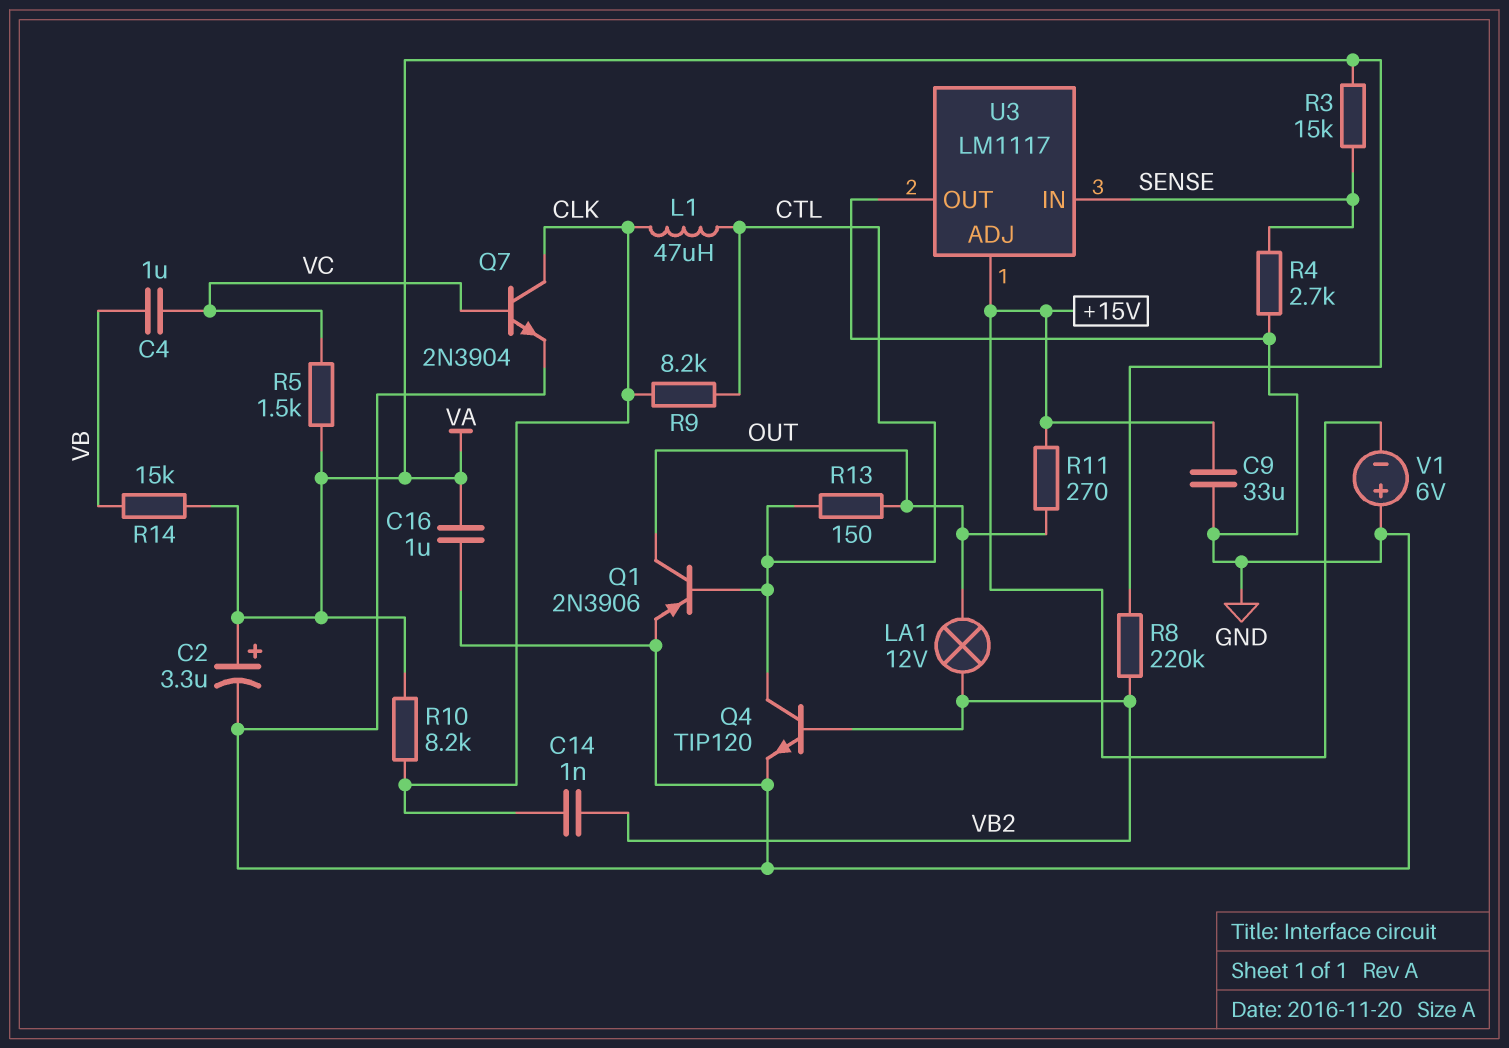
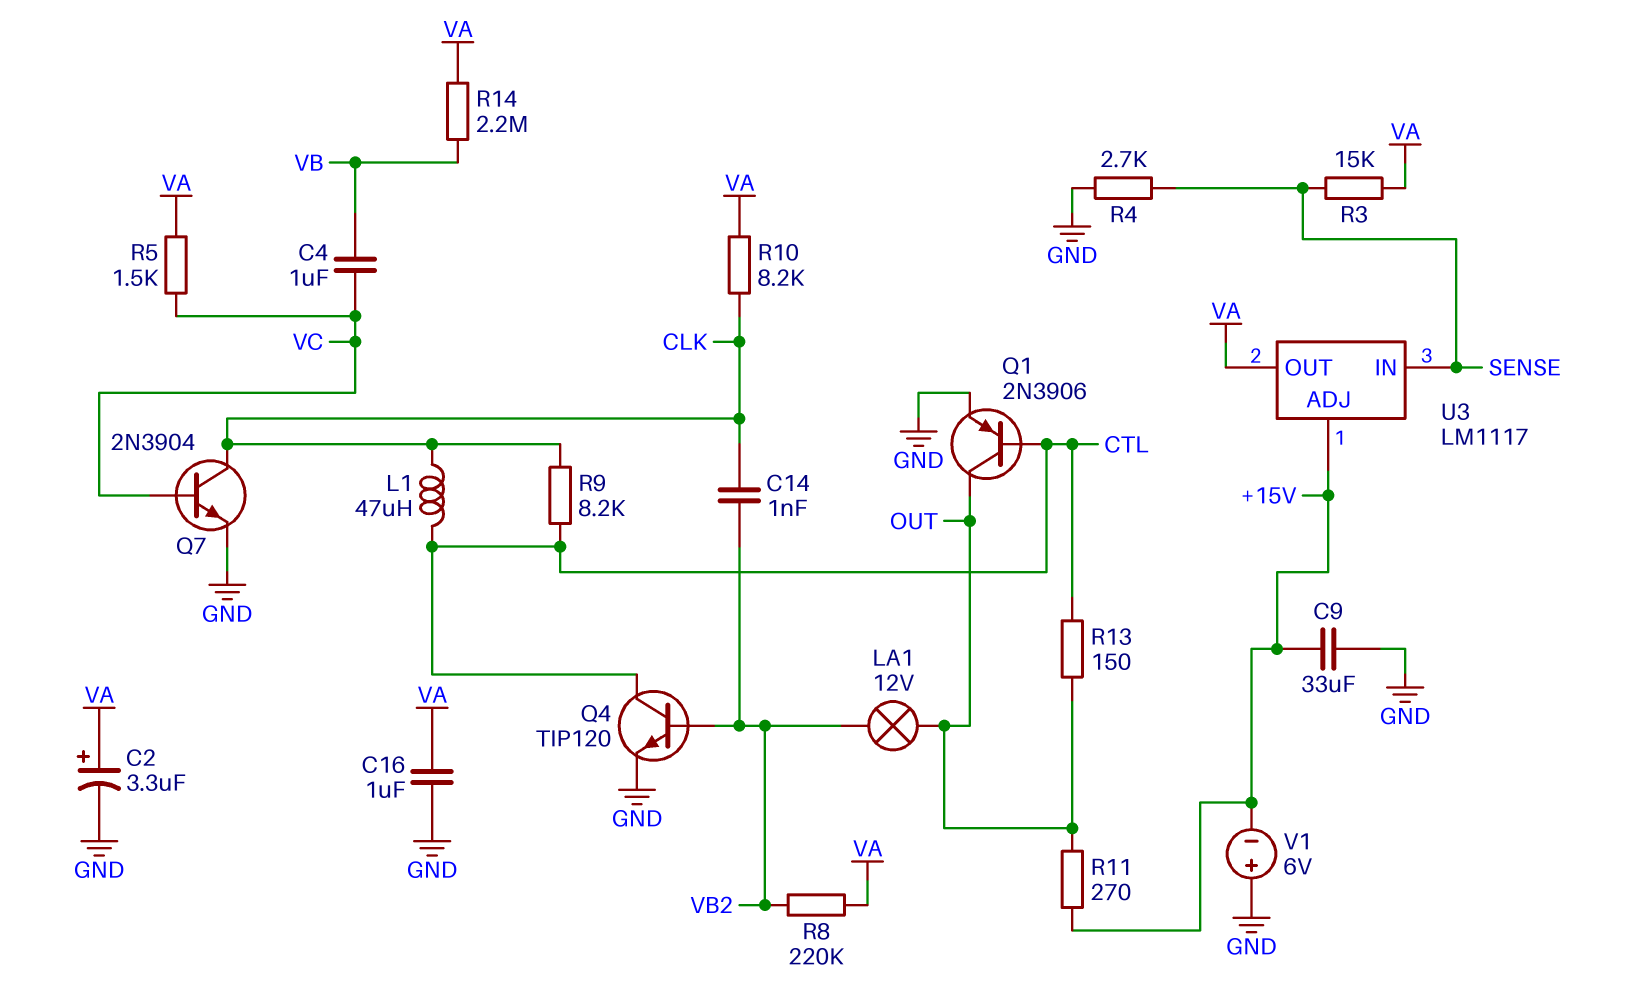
R14: 15k (VA, VB) -> 2.2M (VA, VB)
U3 pin OUT: GND -> VA

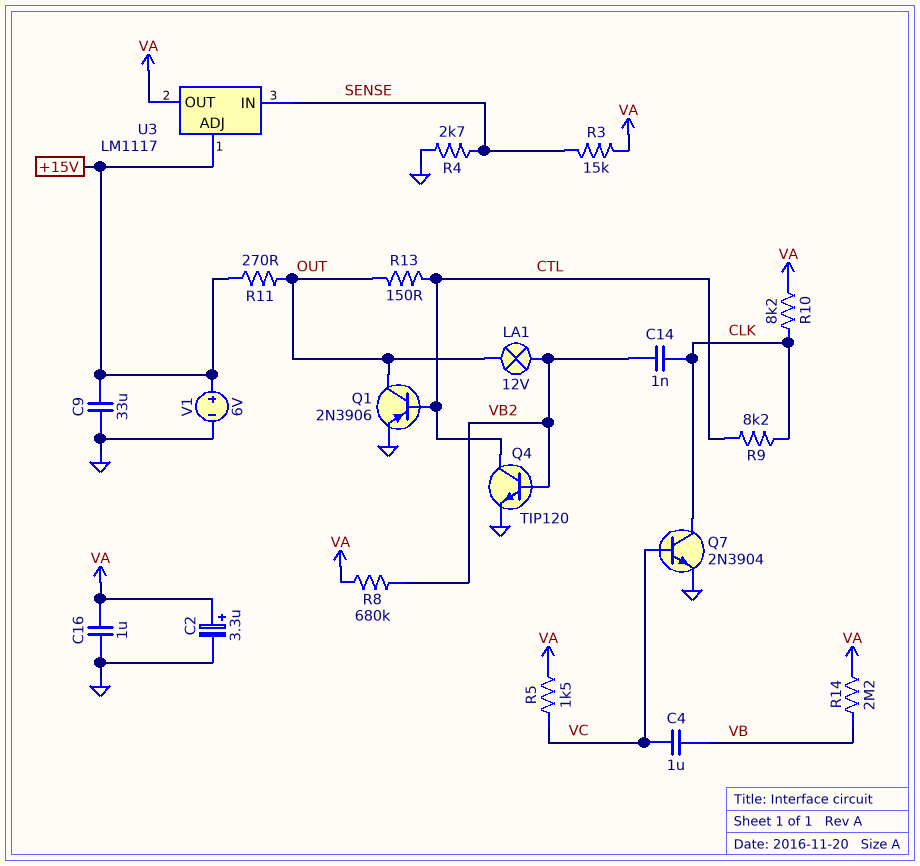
L1: 47uH (CLK, CTL) -> none
R8: 220k (VA, VB2) -> 680k (VA, VB2)
V1: 6V (plus GND, minus +15V) -> 6V (plus +15V, minus GND)

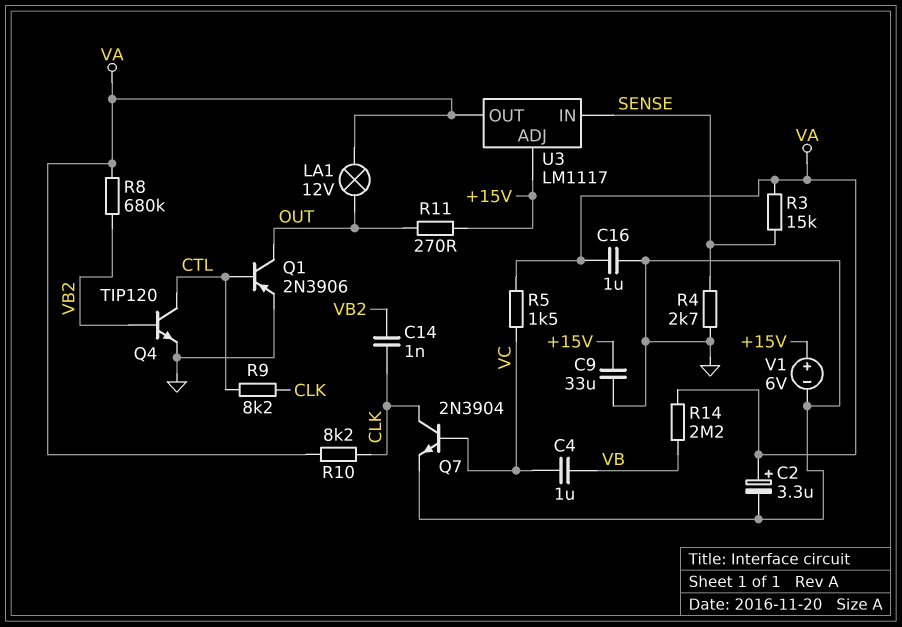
LA1: lamp 12V (OUT, VB2) -> lamp 12V (OUT, VA)
R13: 150 (CTL, OUT) -> none

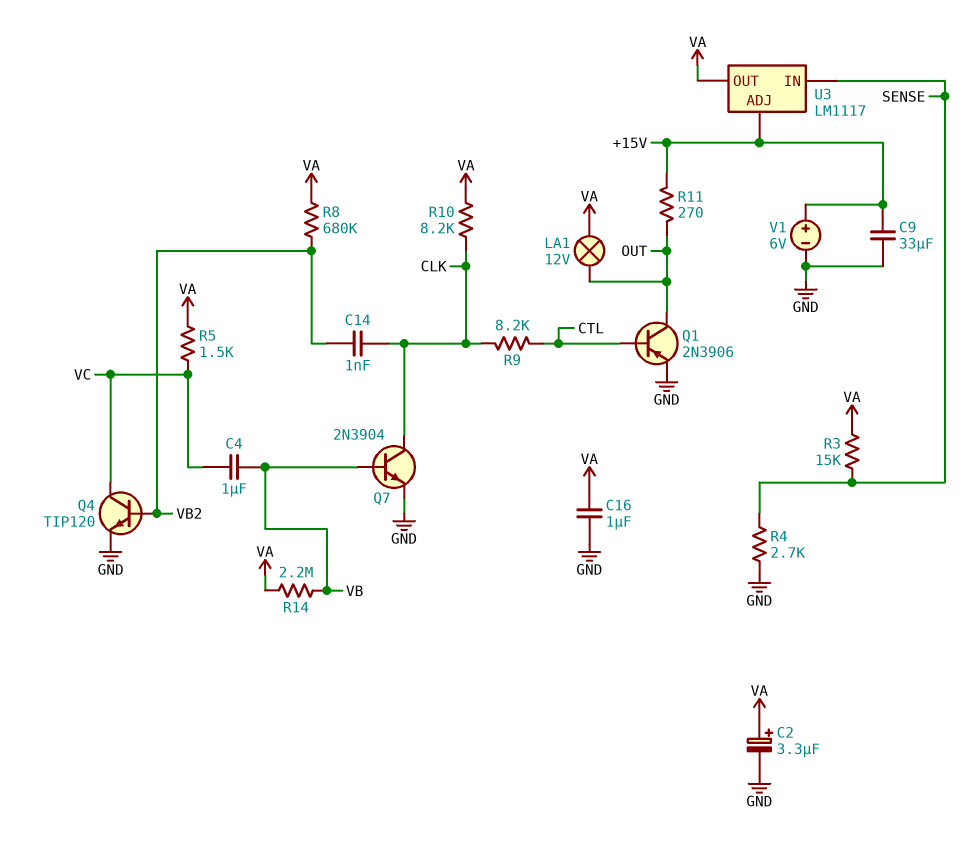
Q4: NPN TIP120 (B VB2, C CTL, E GND) -> NPN TIP120 (B VB2, C VC, E GND)
Q7: NPN 2N3904 (B VC, C CLK, E GND) -> NPN 2N3904 (B VB, C CLK, E GND)

